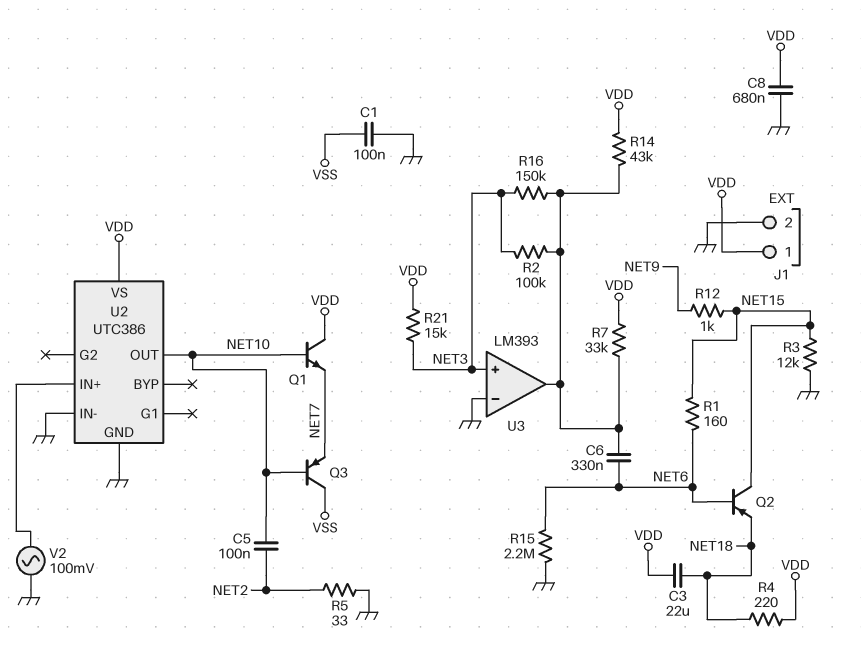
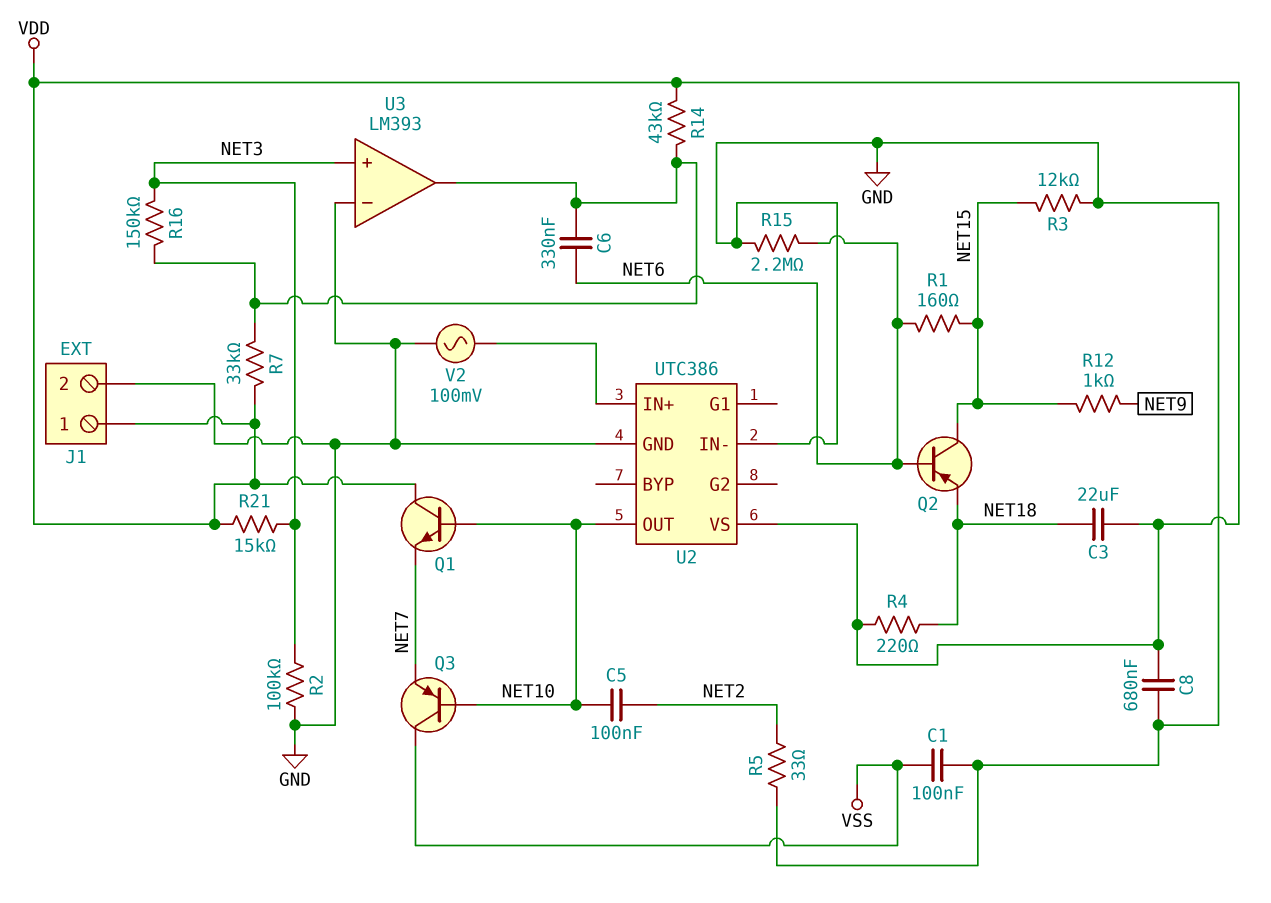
R2: 100k (NET3, U3/out) -> 100k (GND, NET3)

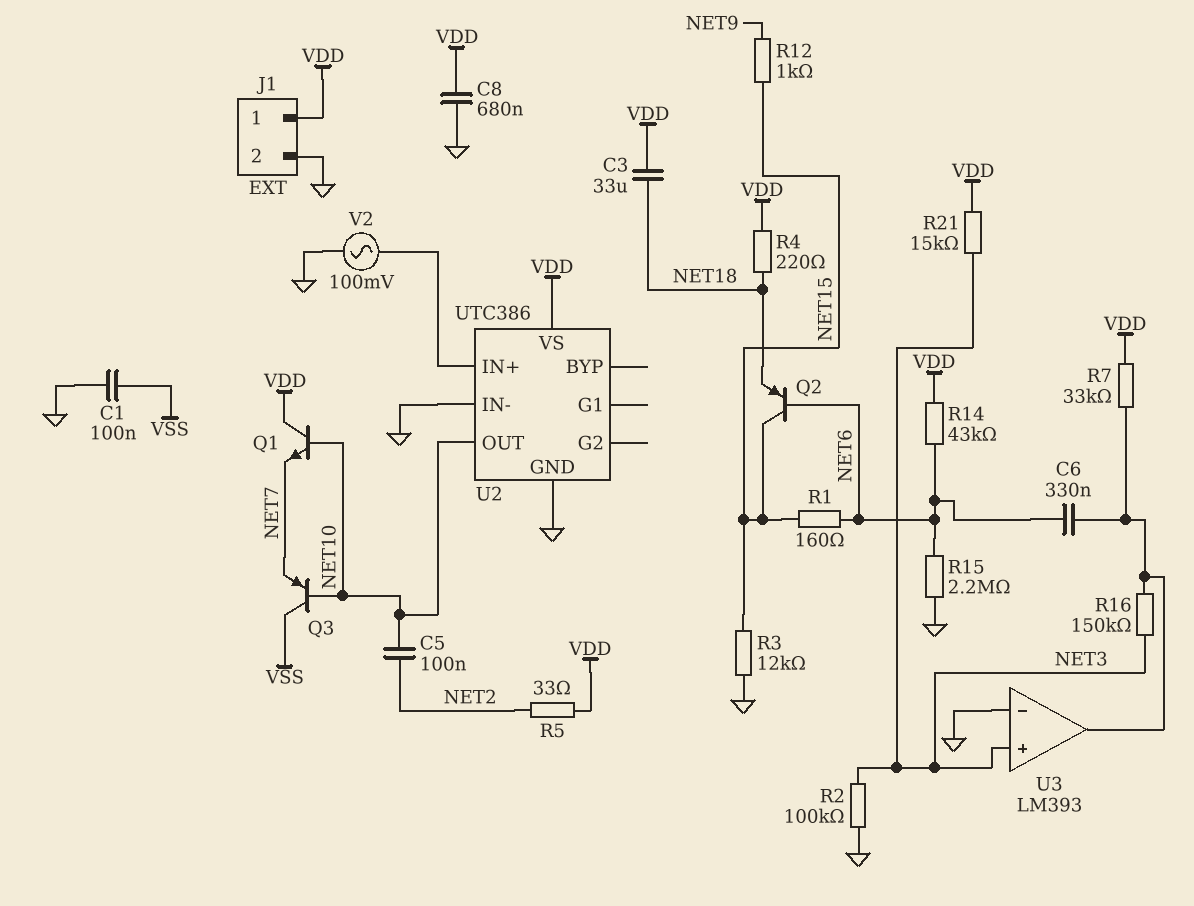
C3: 22uF (NET18, VDD) -> 33uF (NET18, VDD)
R5: 33 (GND, NET2) -> 33 (NET2, VDD)
R14: 43k (U3/out, VDD) -> 43k (NET6, VDD)

